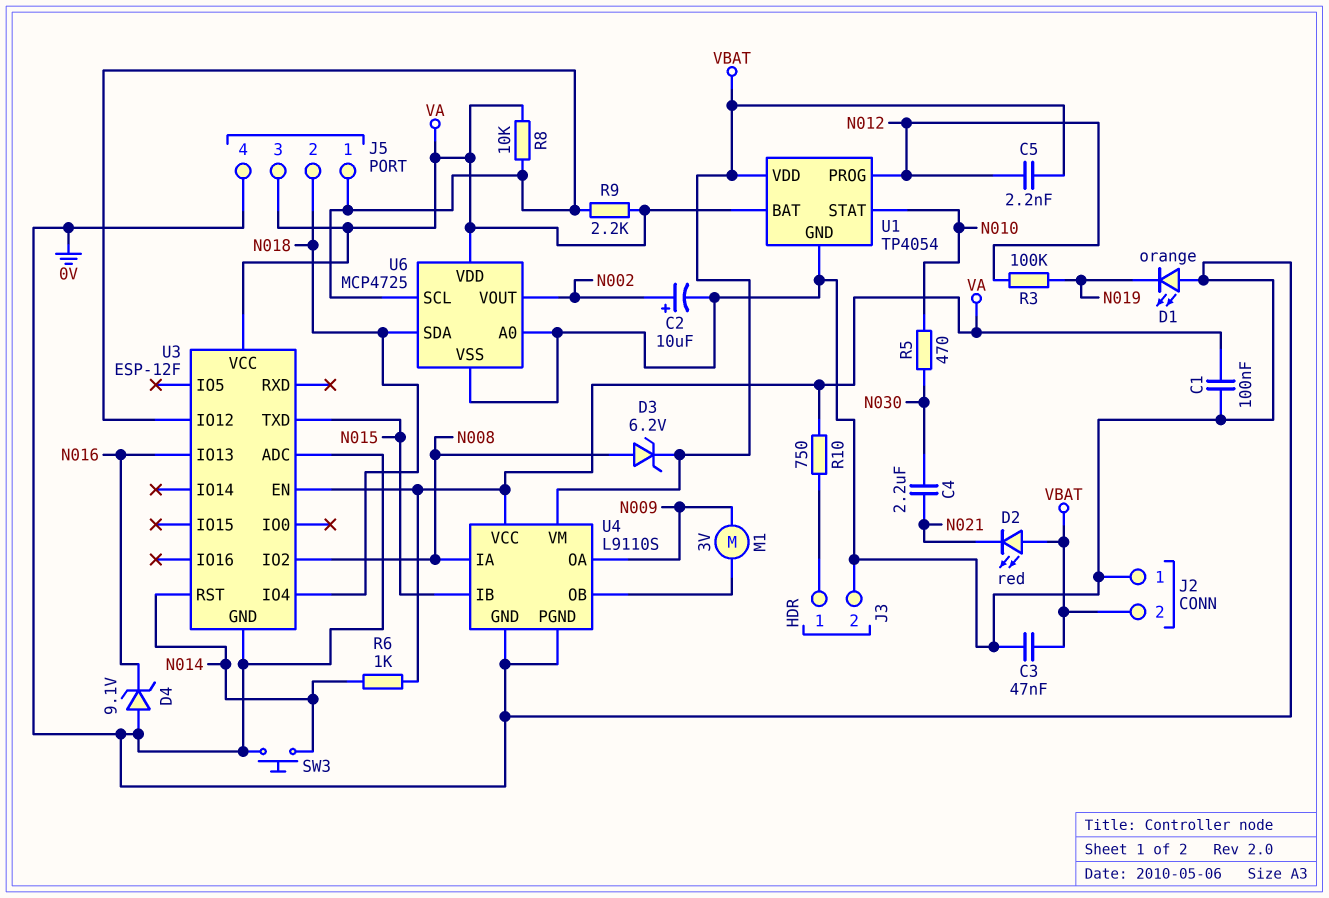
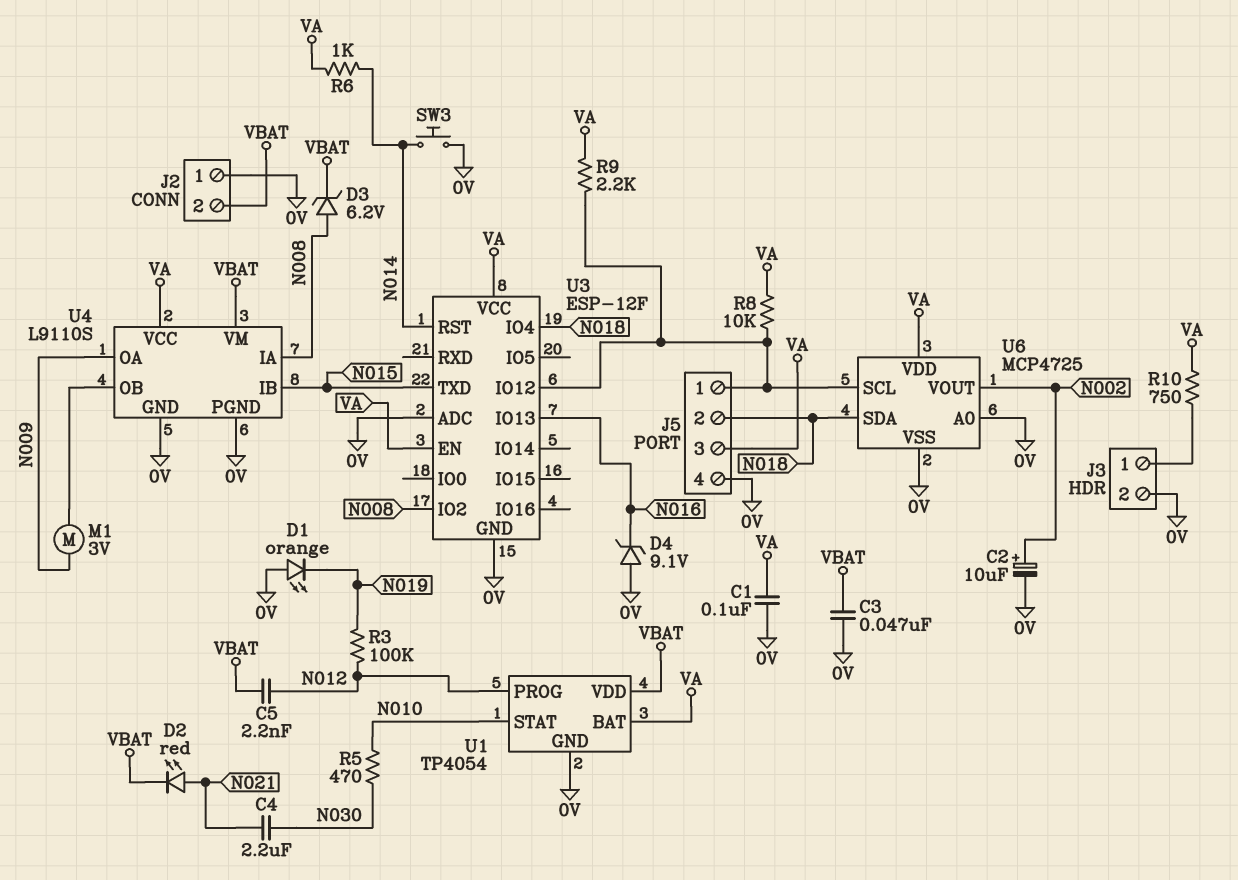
D2: LED red (A VBAT, K N021) -> LED red (A N021, K VBAT)

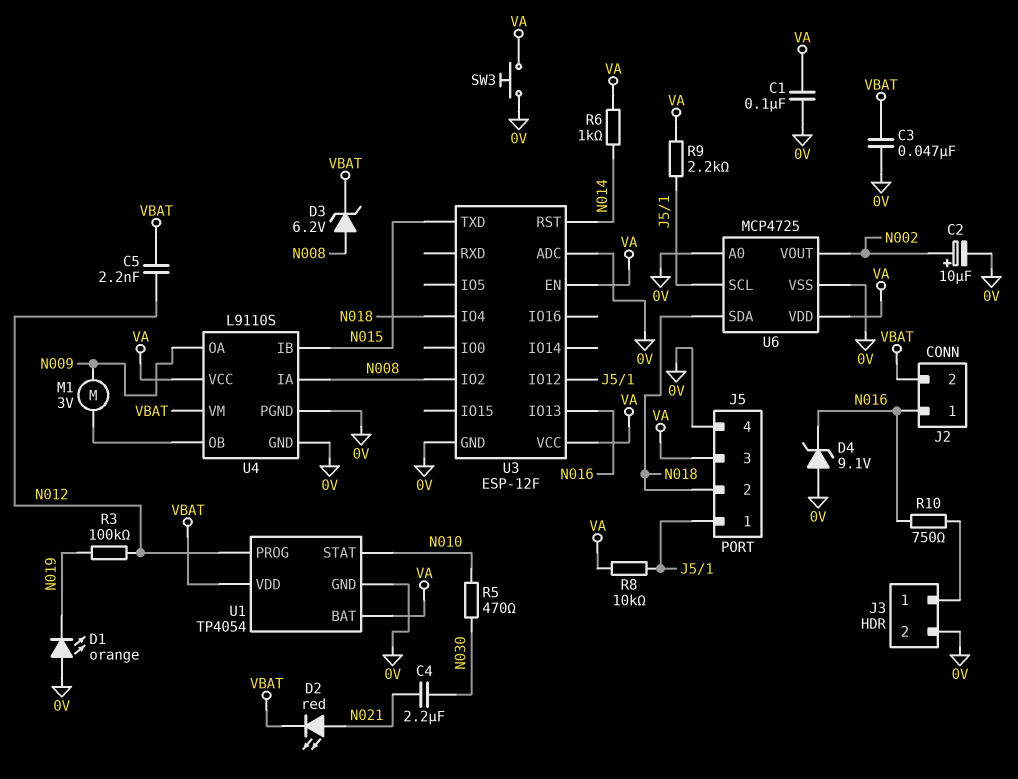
J2 pin 1: 0V -> N016
R10: 750 (J3/1, VA) -> 750 (J3/1, N016)
SW3: button (0V, N014) -> button (0V, VA)

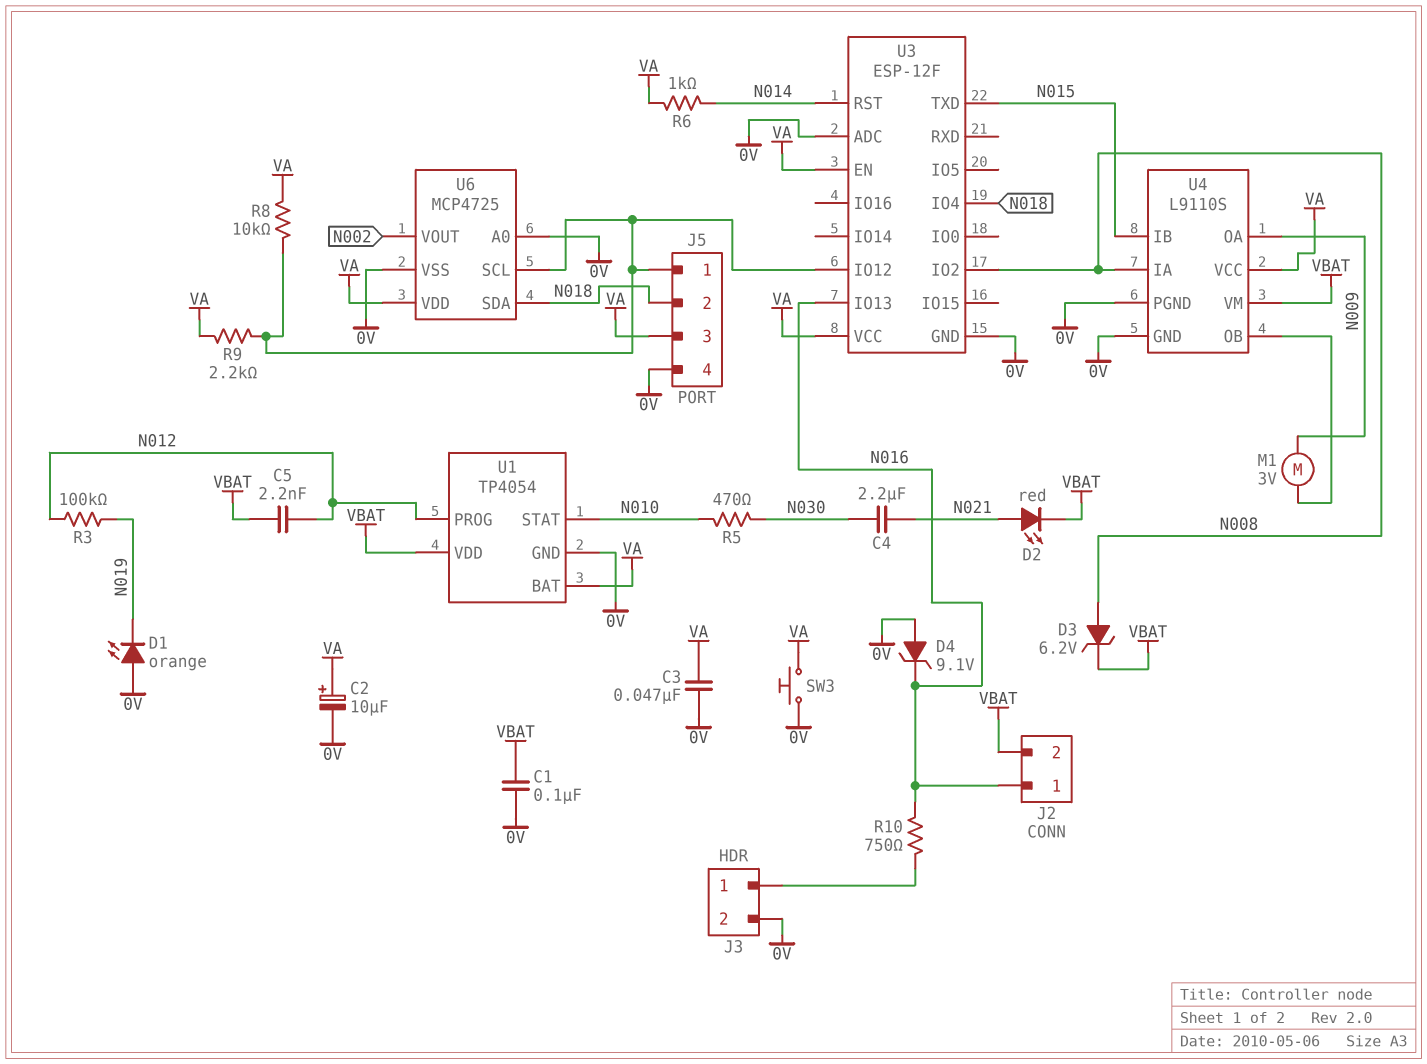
C1: 100nF (0V, VA) -> 100nF (0V, VBAT)
C2: 10uF (plus N002, minus 0V) -> 10uF (plus VA, minus 0V)
C3: 47nF (0V, VBAT) -> 47nF (0V, VA)

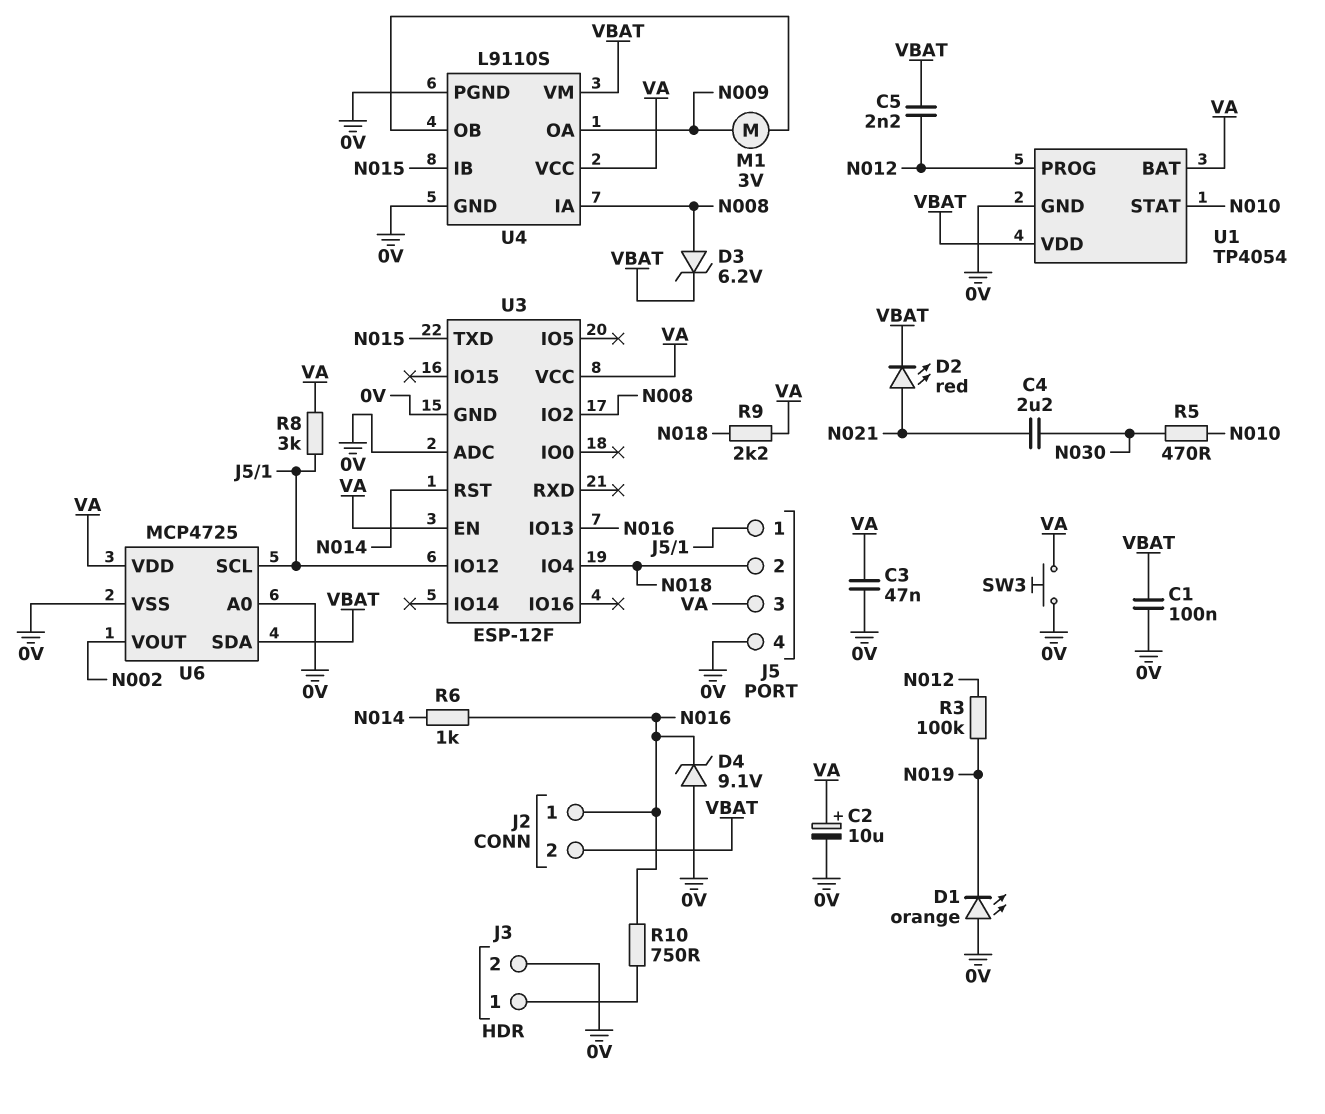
R6: 1k (N014, VA) -> 1k (N014, N016)
R8: 10k (J5/1, VA) -> 3k (J5/1, VA)
R9: 2.2k (J5/1, VA) -> 2.2k (N018, VA)
U6 pin SDA: N018 -> VBAT

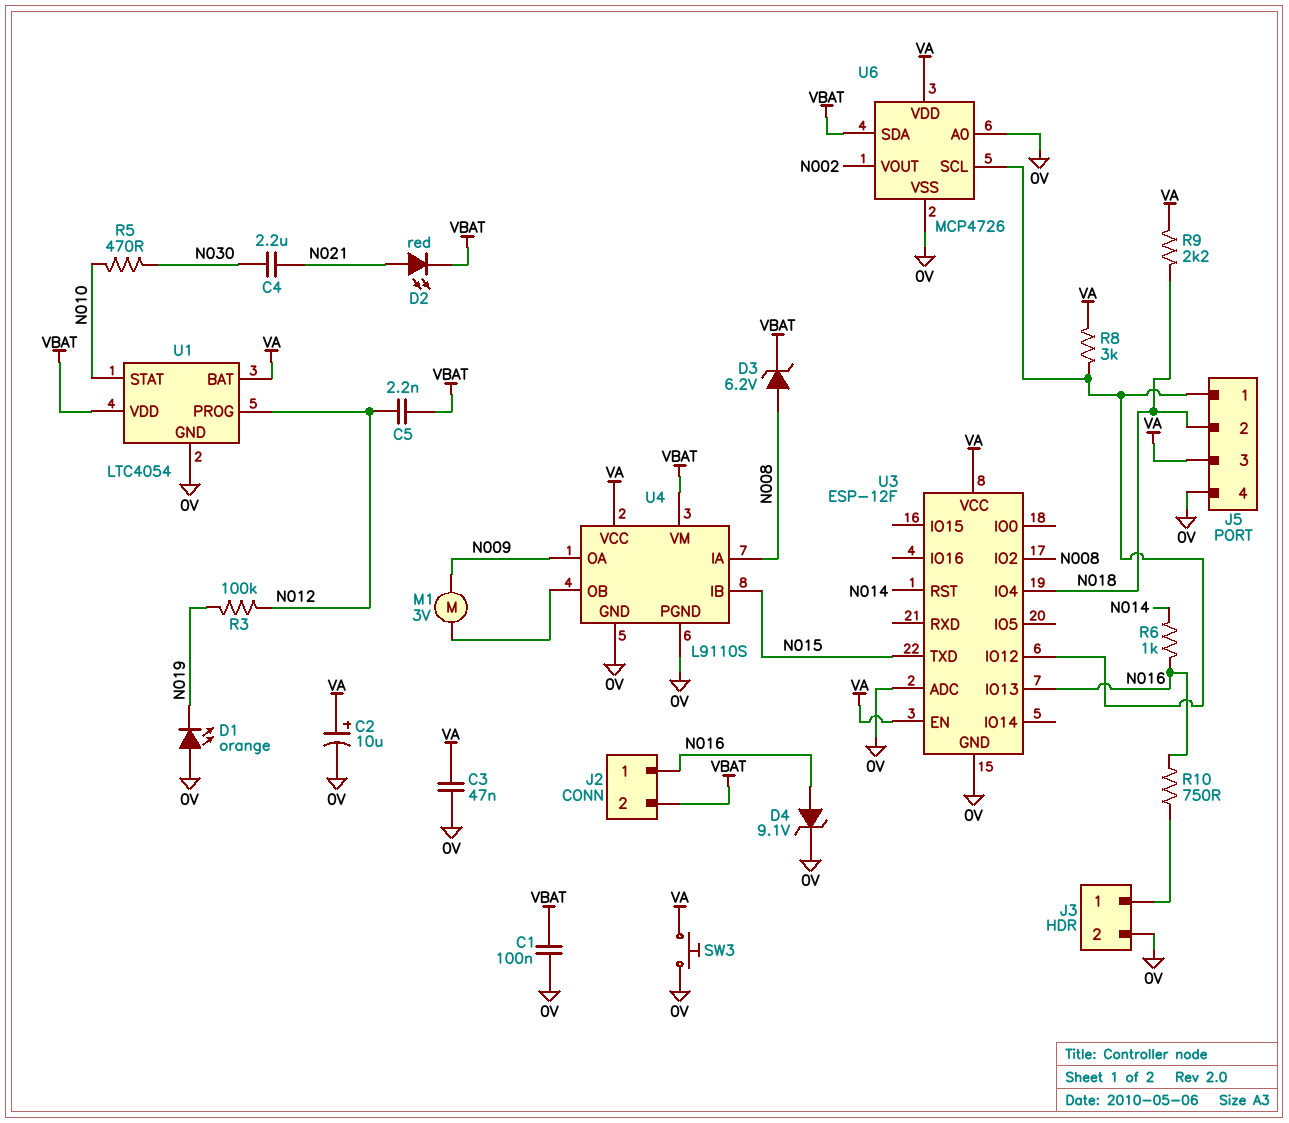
D4: zener 9.1V (A 0V, K N016) -> zener 9.1V (A N016, K 0V)
U1: TP4054 -> LTC4054
U6: MCP4725 -> MCP4726

